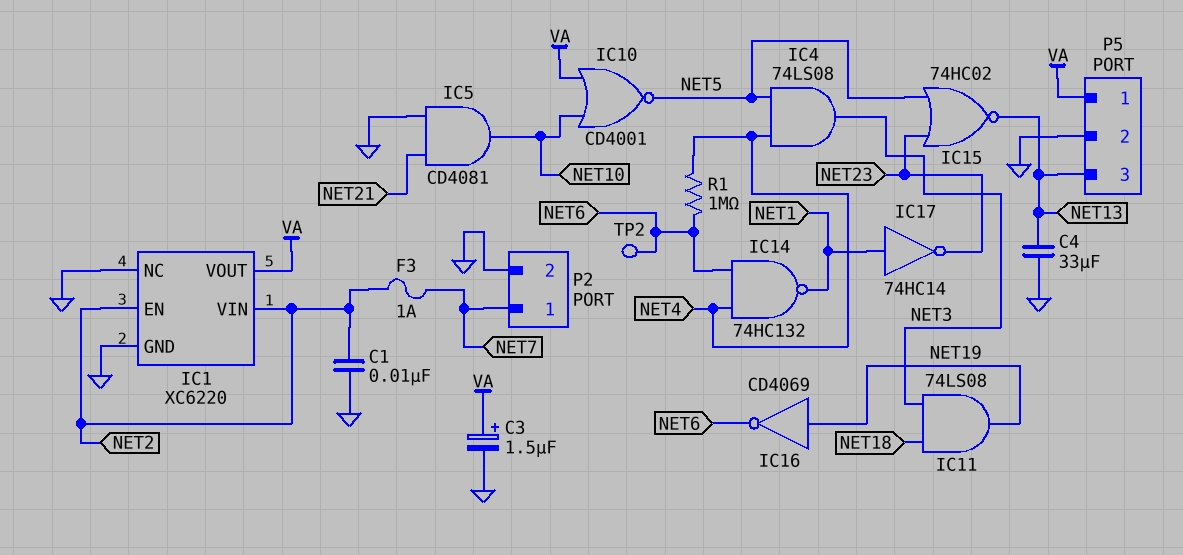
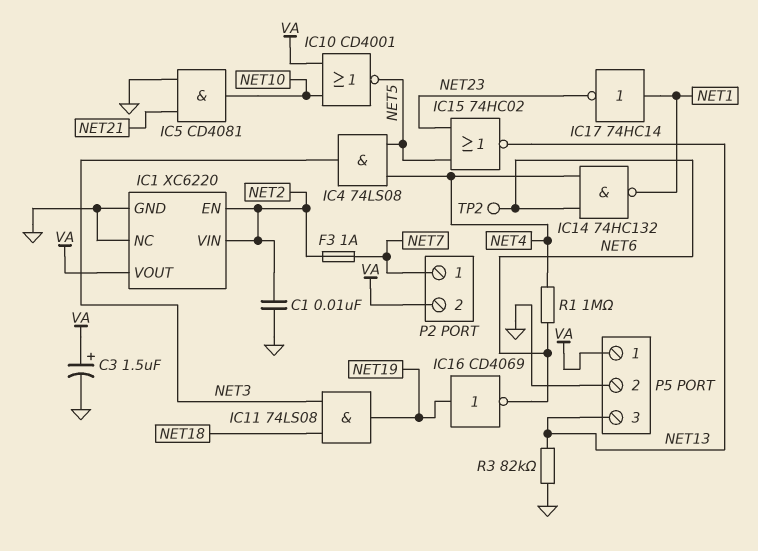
C4: 33uF (GND, NET13) -> none
P2 pin 2: GND -> VA
R3: none -> 82k (GND, NET13)

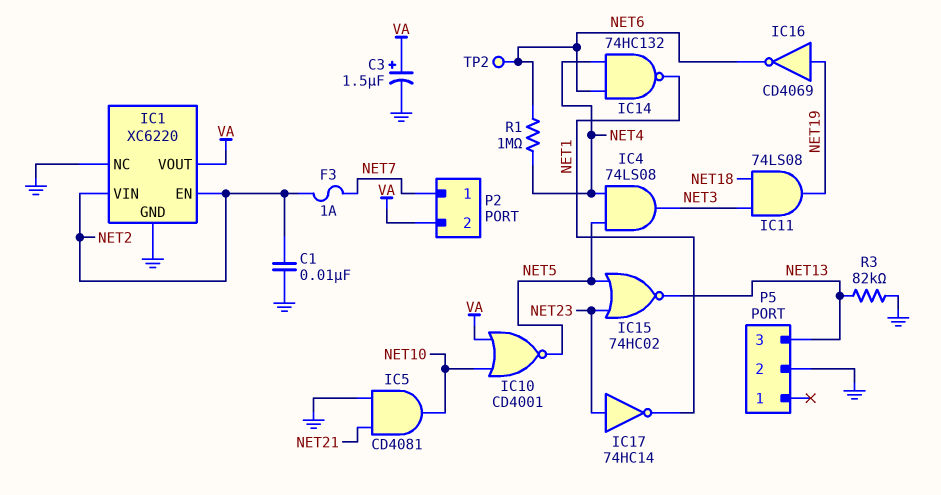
IC17: NOT 74HC14 (in NET1, out NET23) -> NOT 74HC14 (in NET23, out NET1)
P5 pin 1: VA -> none

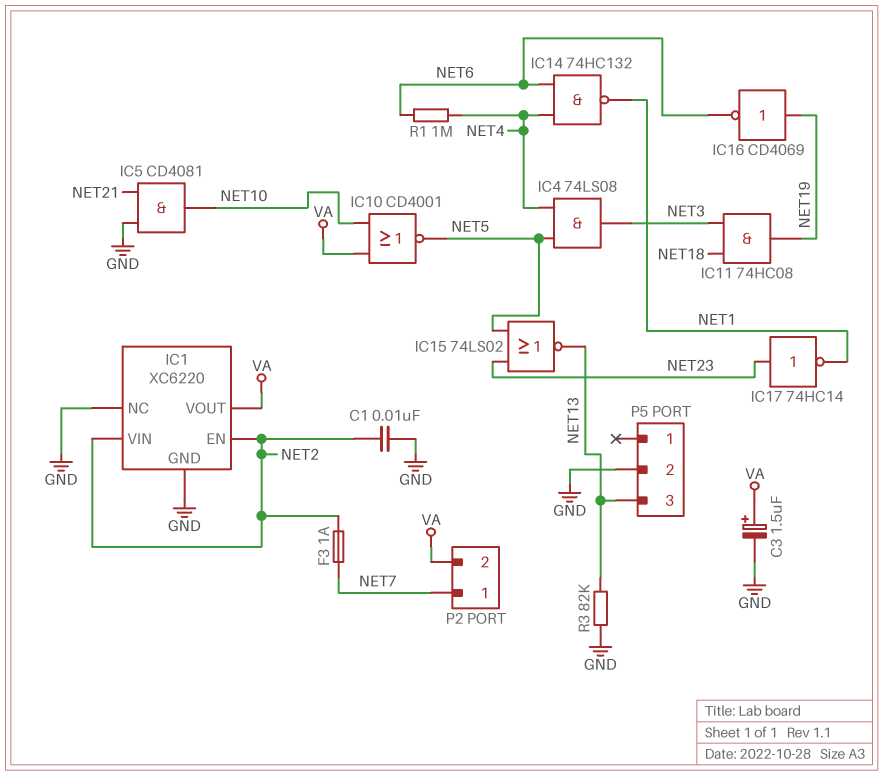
IC11: AND 74LS08 (in NET3, in NET18, out NET19) -> AND 74HC08 (in NET3, in NET18, out NET19)
IC15: NOR 74HC02 (in NET5, in NET23, out NET13) -> NOR 74LS02 (in NET5, in NET23, out NET13)
TP2: test point (NET6) -> none

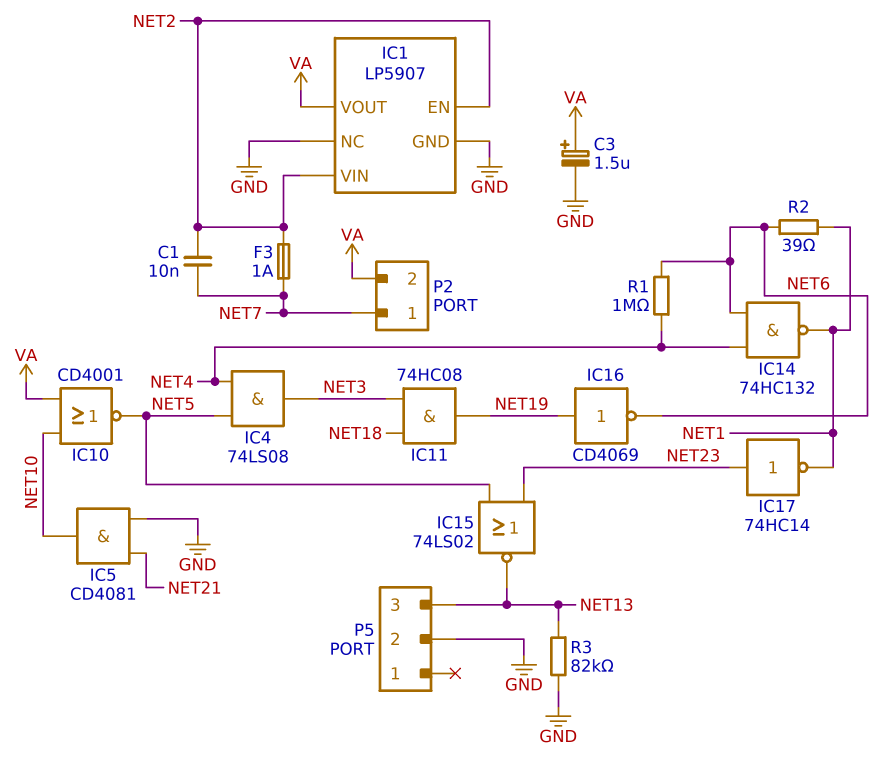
C1: 10nF (GND, NET2) -> 10nF (NET2, NET7)
IC1: XC6220 -> LP5907
R2: none -> 39 (NET1, NET6)

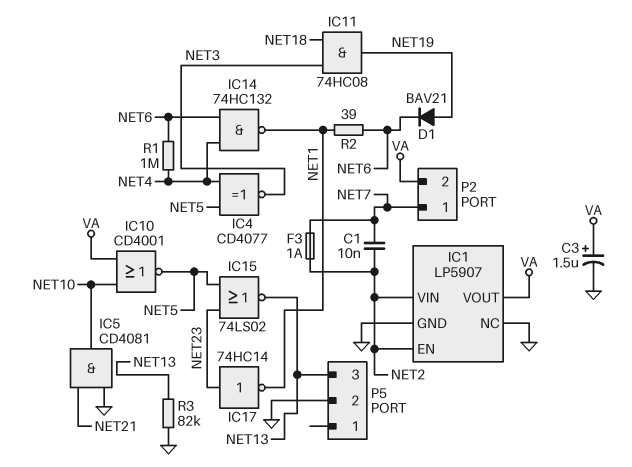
D1: none -> diode BAV21 (A NET19, K NET6)
IC4: AND 74LS08 (in NET4, in NET5, out NET3) -> XNOR CD4077 (in NET4, in NET5, out NET3)
IC16: NOT CD4069 (in NET19, out NET6) -> none

